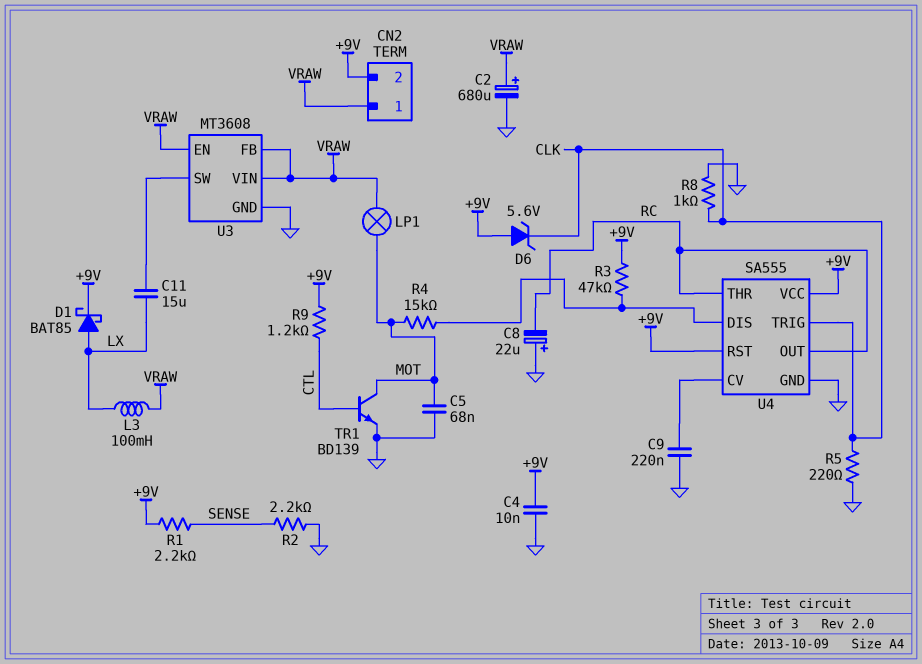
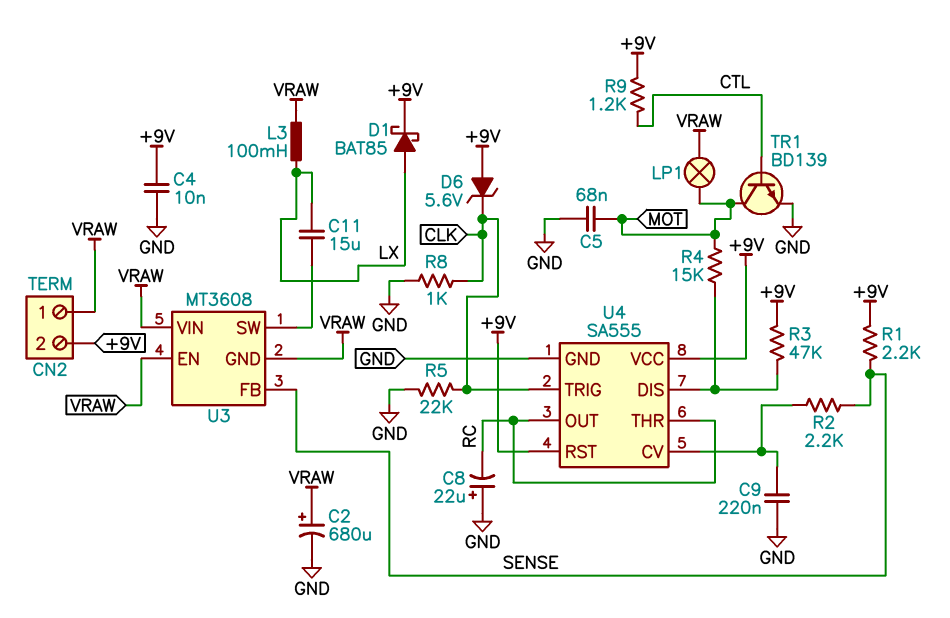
R2: 2.2k (GND, SENSE) -> 2.2k (SENSE, U4/CV)
R5: 220 (CLK, GND) -> 22k (CLK, GND)
U3 pin FB: VRAW -> SENSE
U3 pin GND: GND -> VRAW

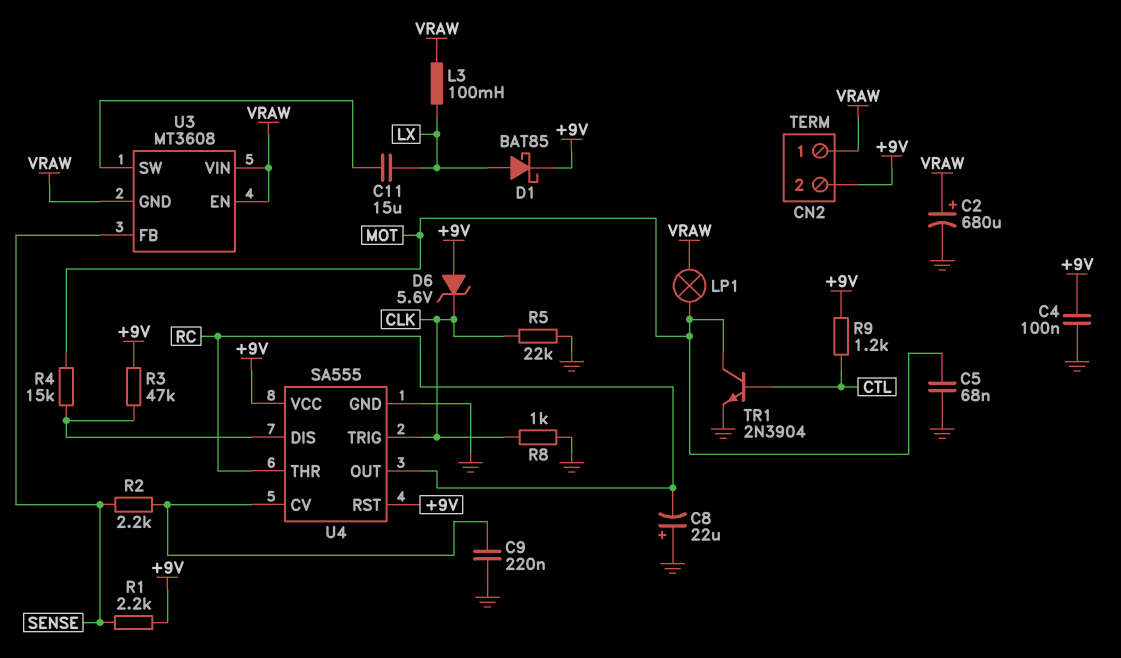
C4: 10nF (+9V, GND) -> 100nF (+9V, GND)
TR1: NPN BD139 (B CTL, C MOT, E GND) -> NPN 2N3904 (B CTL, C MOT, E GND)

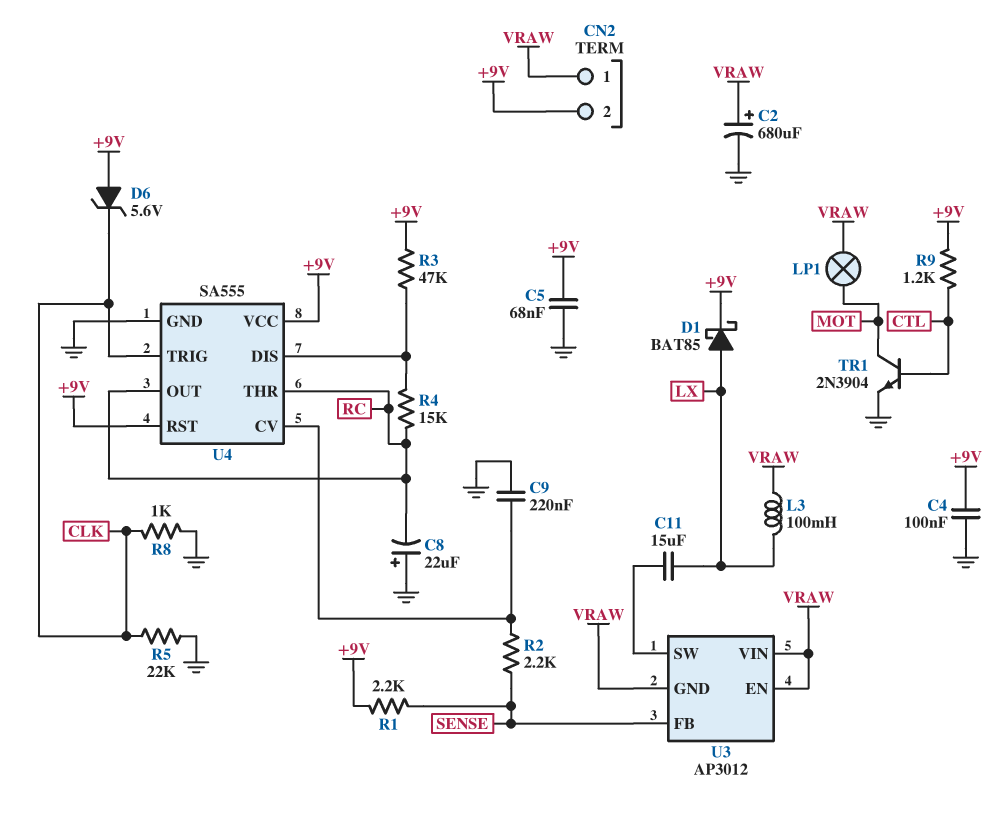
C5: 68nF (GND, MOT) -> 68nF (+9V, GND)
R4: 15k (MOT, U4/DIS) -> 15k (RC, U4/DIS)
U3: MT3608 -> AP3012

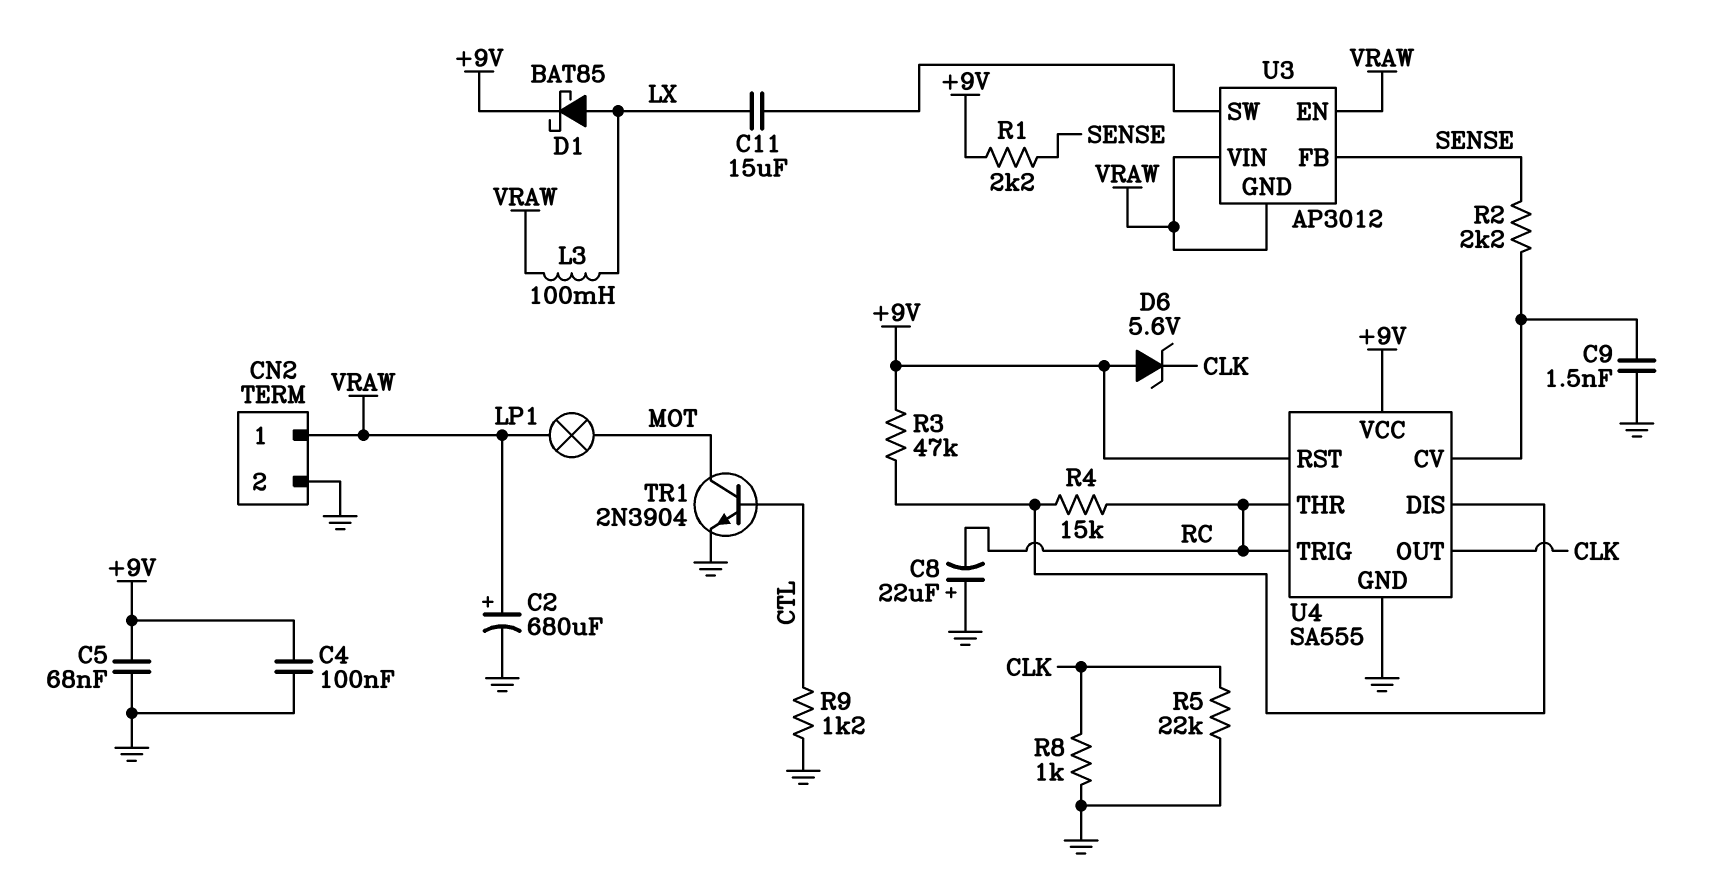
C9: 220nF (GND, U4/CV) -> 1.5nF (GND, U4/CV)
CN2 pin 2: +9V -> GND
R9: 1.2k (+9V, CTL) -> 1.2k (CTL, GND)
U4 pin OUT: RC -> CLK
U4 pin TRIG: CLK -> RC

